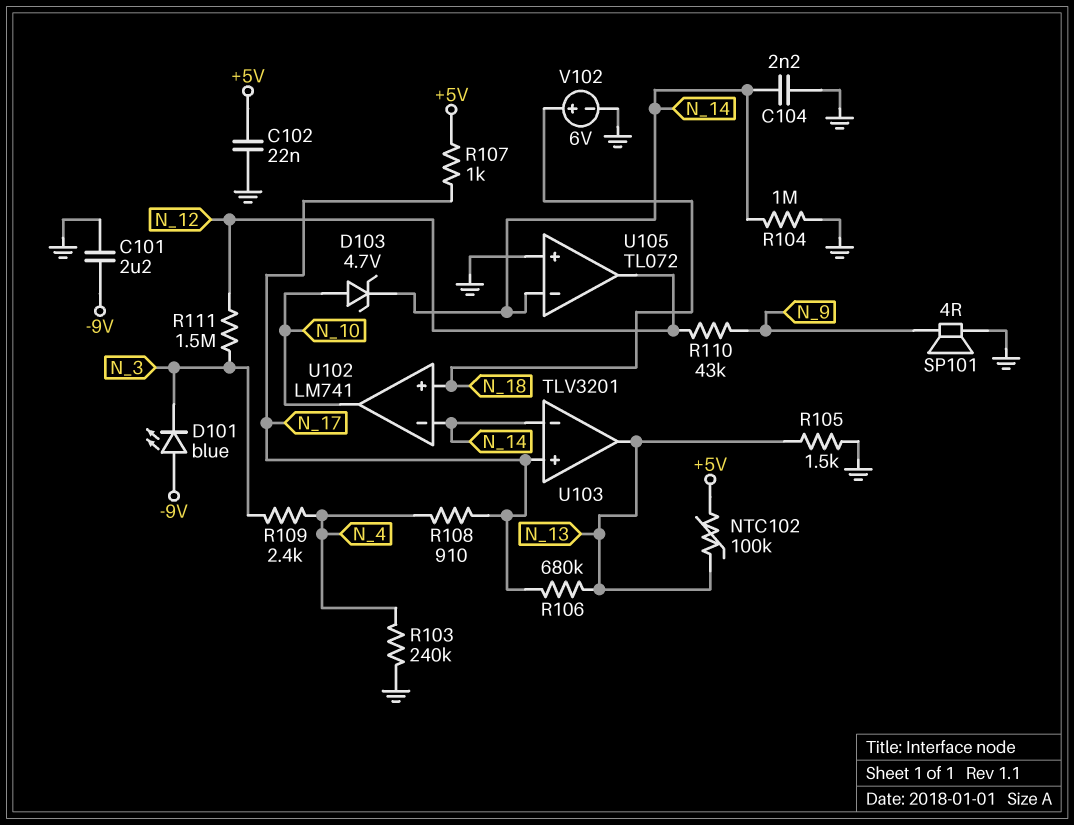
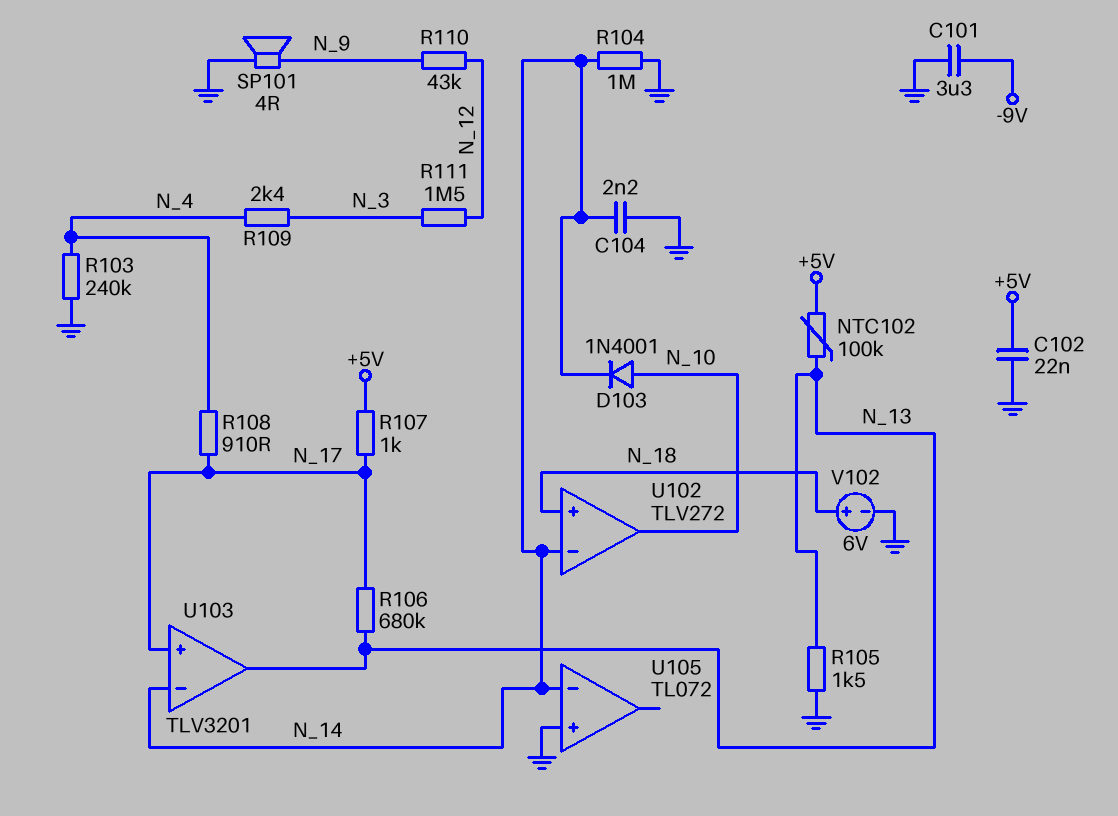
C101: 2.2uF (-9V, GND) -> 3.3uF (-9V, GND)
D101: LED blue (A -9V, K N_3) -> none
D103: zener 4.7V (A N_10, K N_14) -> diode 1N4001 (A N_10, K N_14)
U102: LM741 -> TLV272
U105 pin out: N_12 -> none

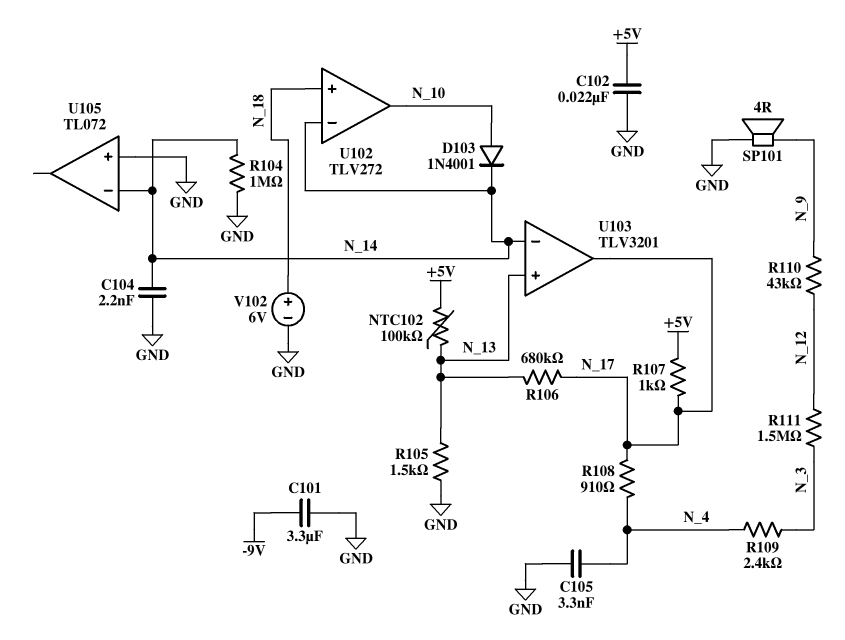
C105: none -> 3.3nF (GND, N_4)
R103: 240k (GND, N_4) -> none
U103 pin in+: N_17 -> N_13
U103 pin out: N_13 -> N_17

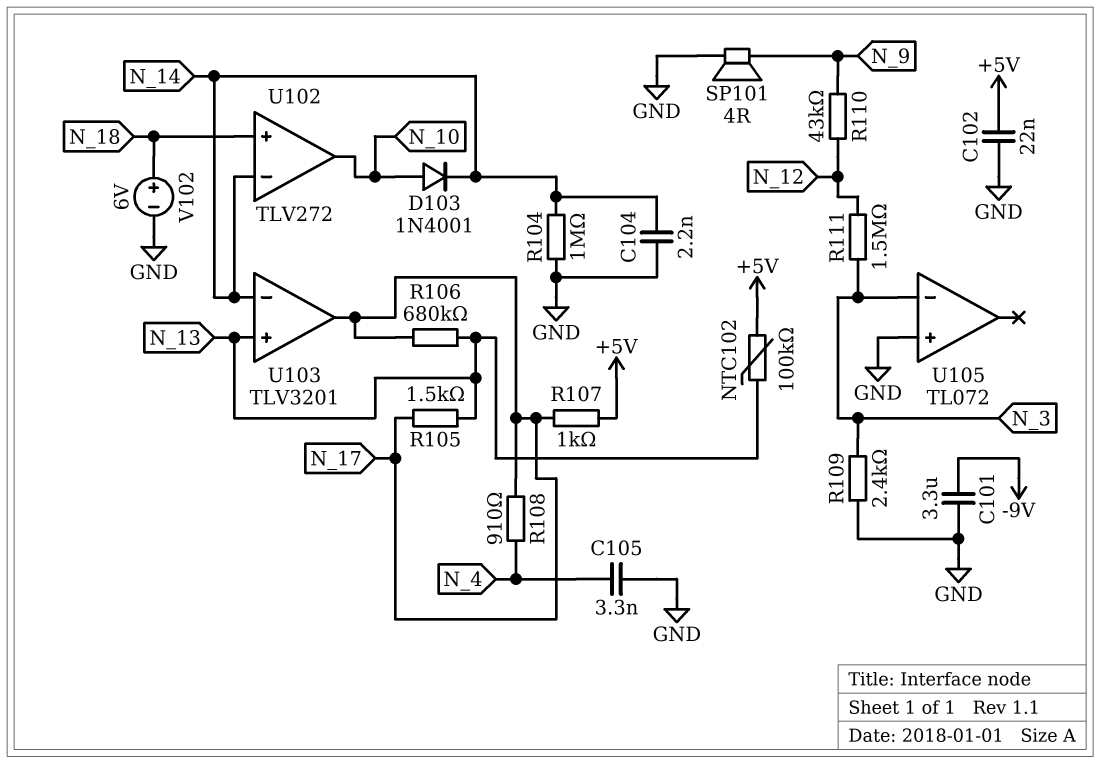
R105: 1.5k (GND, N_13) -> 1.5k (N_13, N_17)
R109: 2.4k (N_3, N_4) -> 2.4k (GND, N_3)
U105 pin in-: N_14 -> N_3

